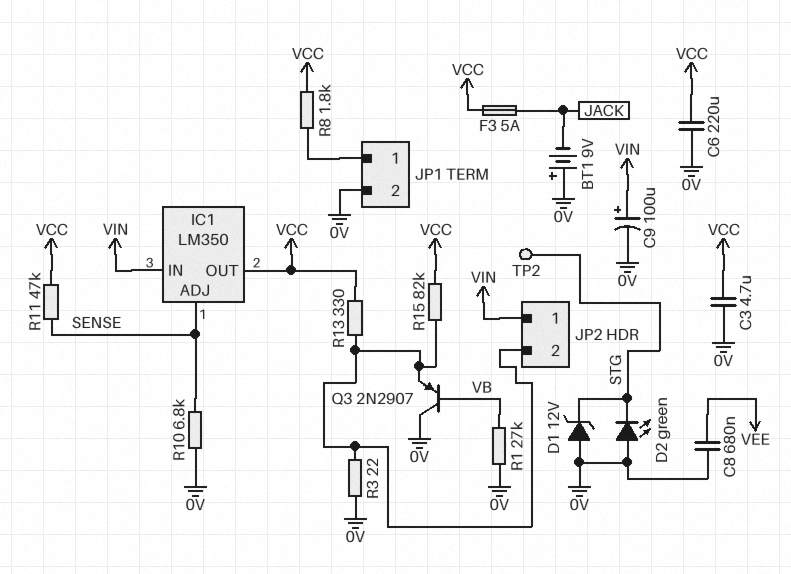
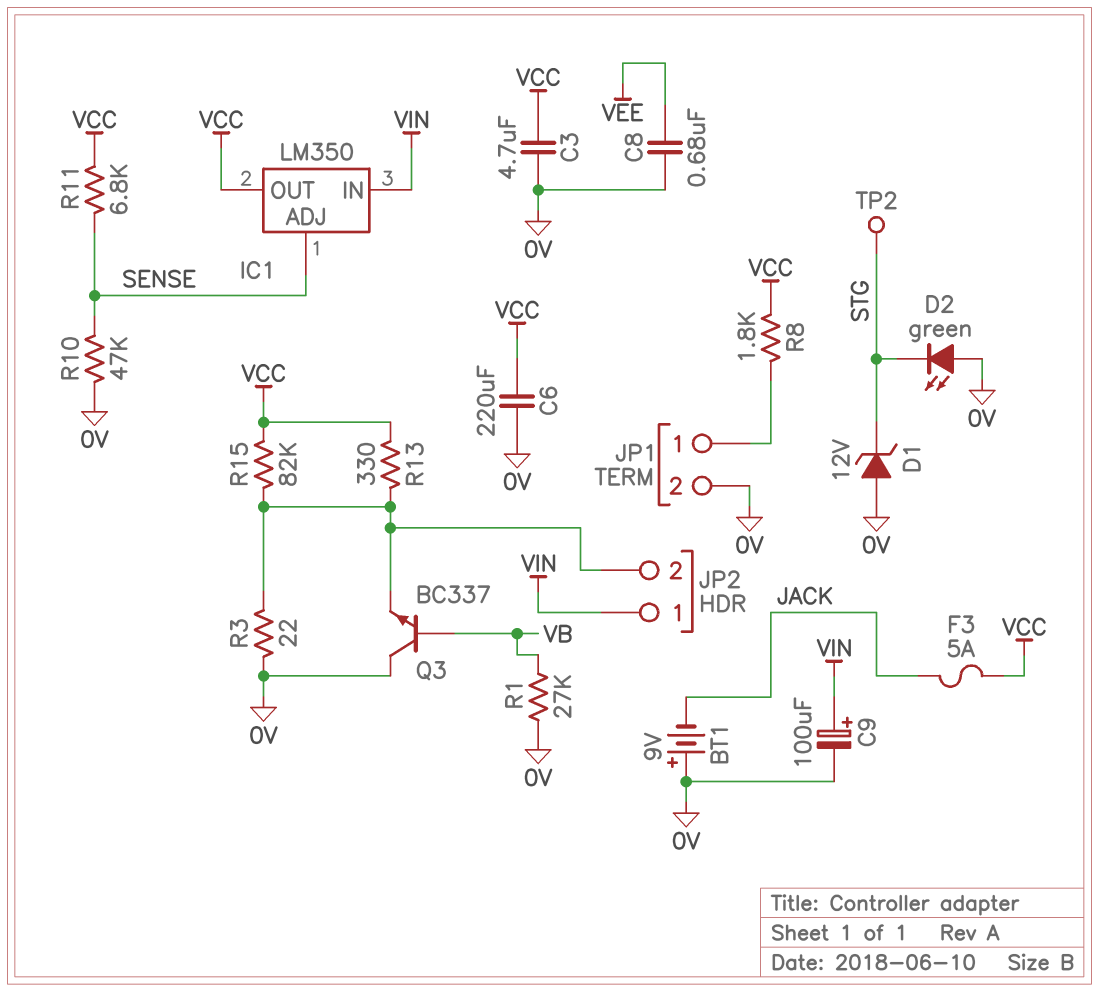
Q3: PNP 2N2907 (B VB, C 0V, E JP2/2) -> NPN BC337 (B VB, C 0V, E JP2/2)
R10: 6.8k (0V, SENSE) -> 47k (0V, SENSE)
R11: 47k (SENSE, VCC) -> 6.8k (SENSE, VCC)

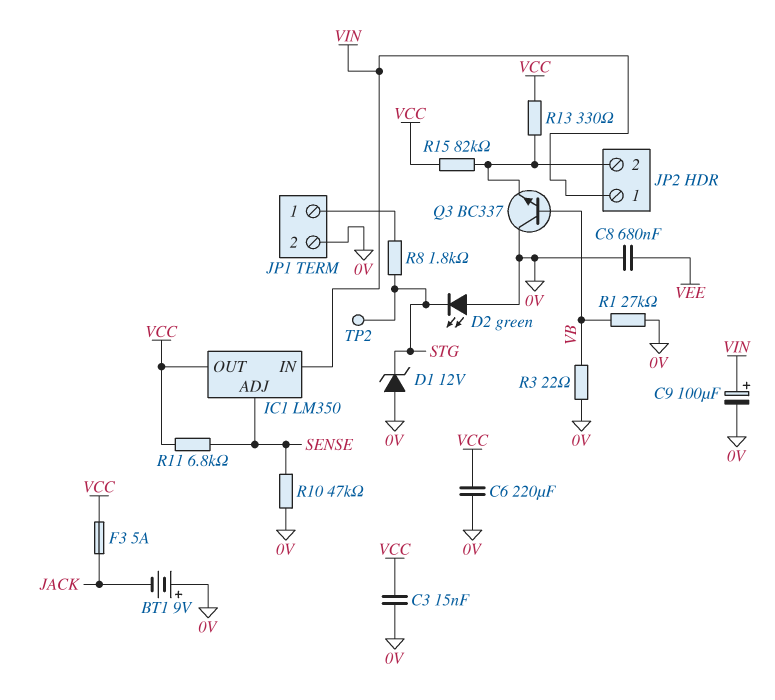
C3: 4.7uF (0V, VCC) -> 15nF (0V, VCC)
R3: 22 (0V, JP2/2) -> 22 (0V, VB)
R8: 1.8k (JP1/1, VCC) -> 1.8k (JP1/1, STG)

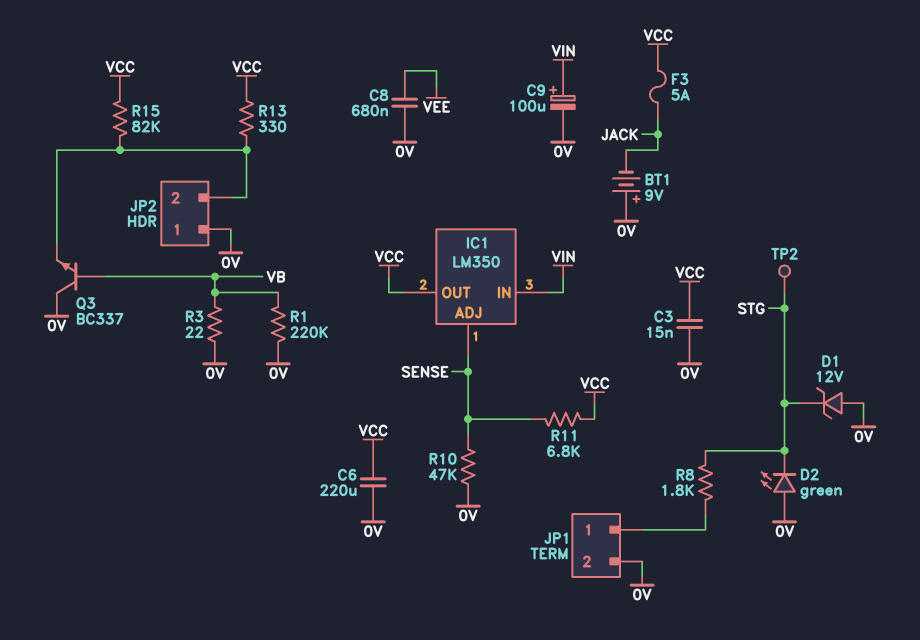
JP2 pin 1: VIN -> 0V
R1: 27k (0V, VB) -> 220k (0V, VB)

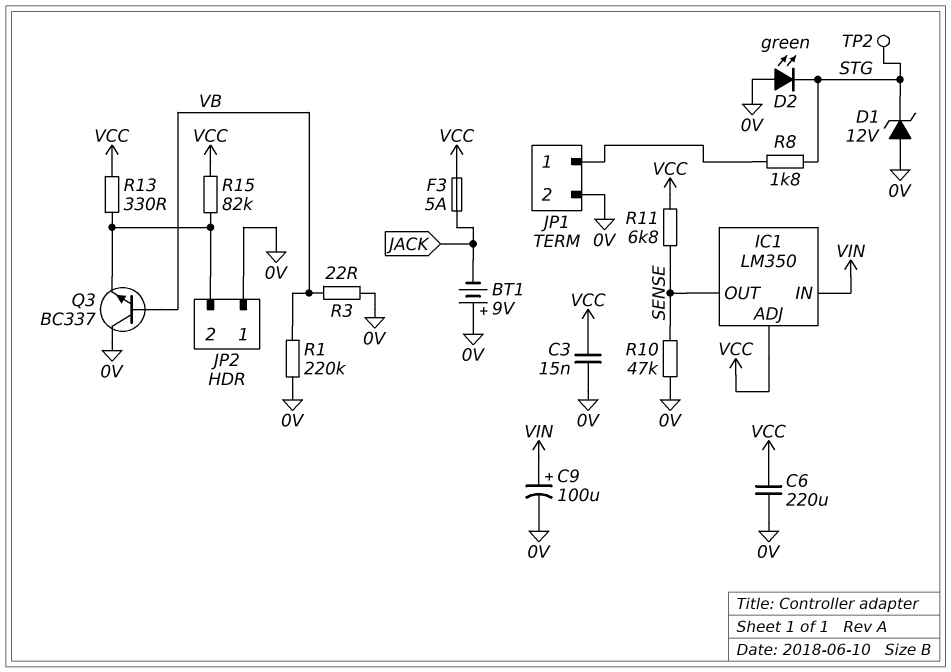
C8: 680nF (0V, VEE) -> none
IC1 pin ADJ: SENSE -> VCC
IC1 pin OUT: VCC -> SENSE

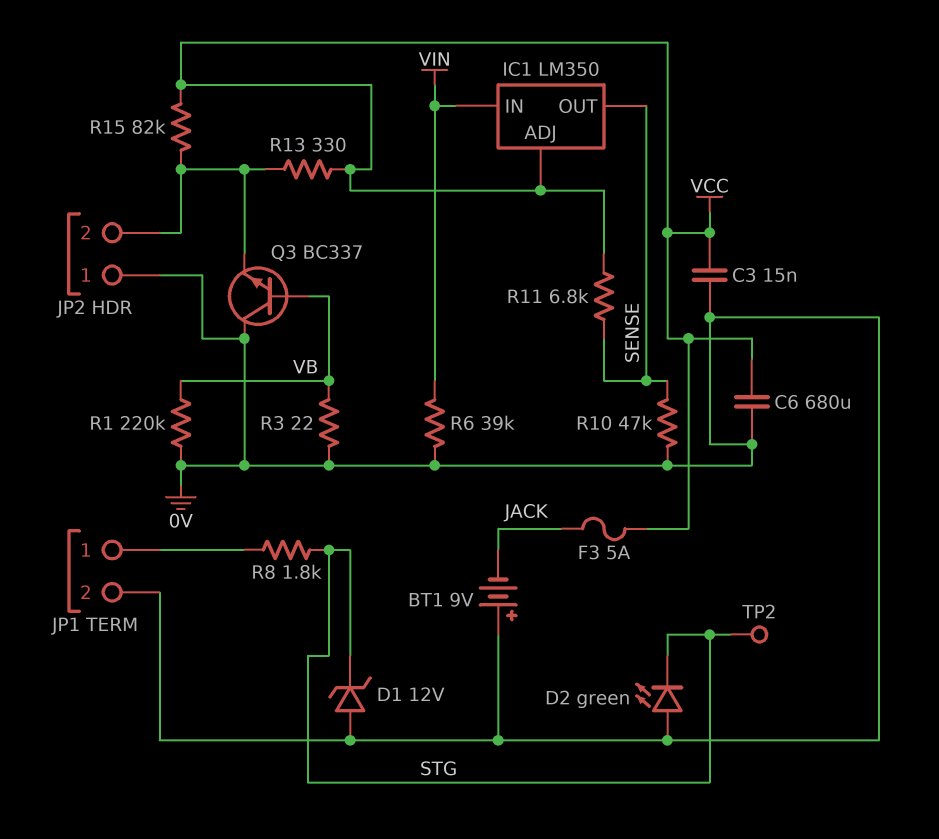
C6: 220uF (0V, VCC) -> 680uF (0V, VCC)
C9: 100uF (plus VIN, minus 0V) -> none
R6: none -> 39k (0V, VIN)

